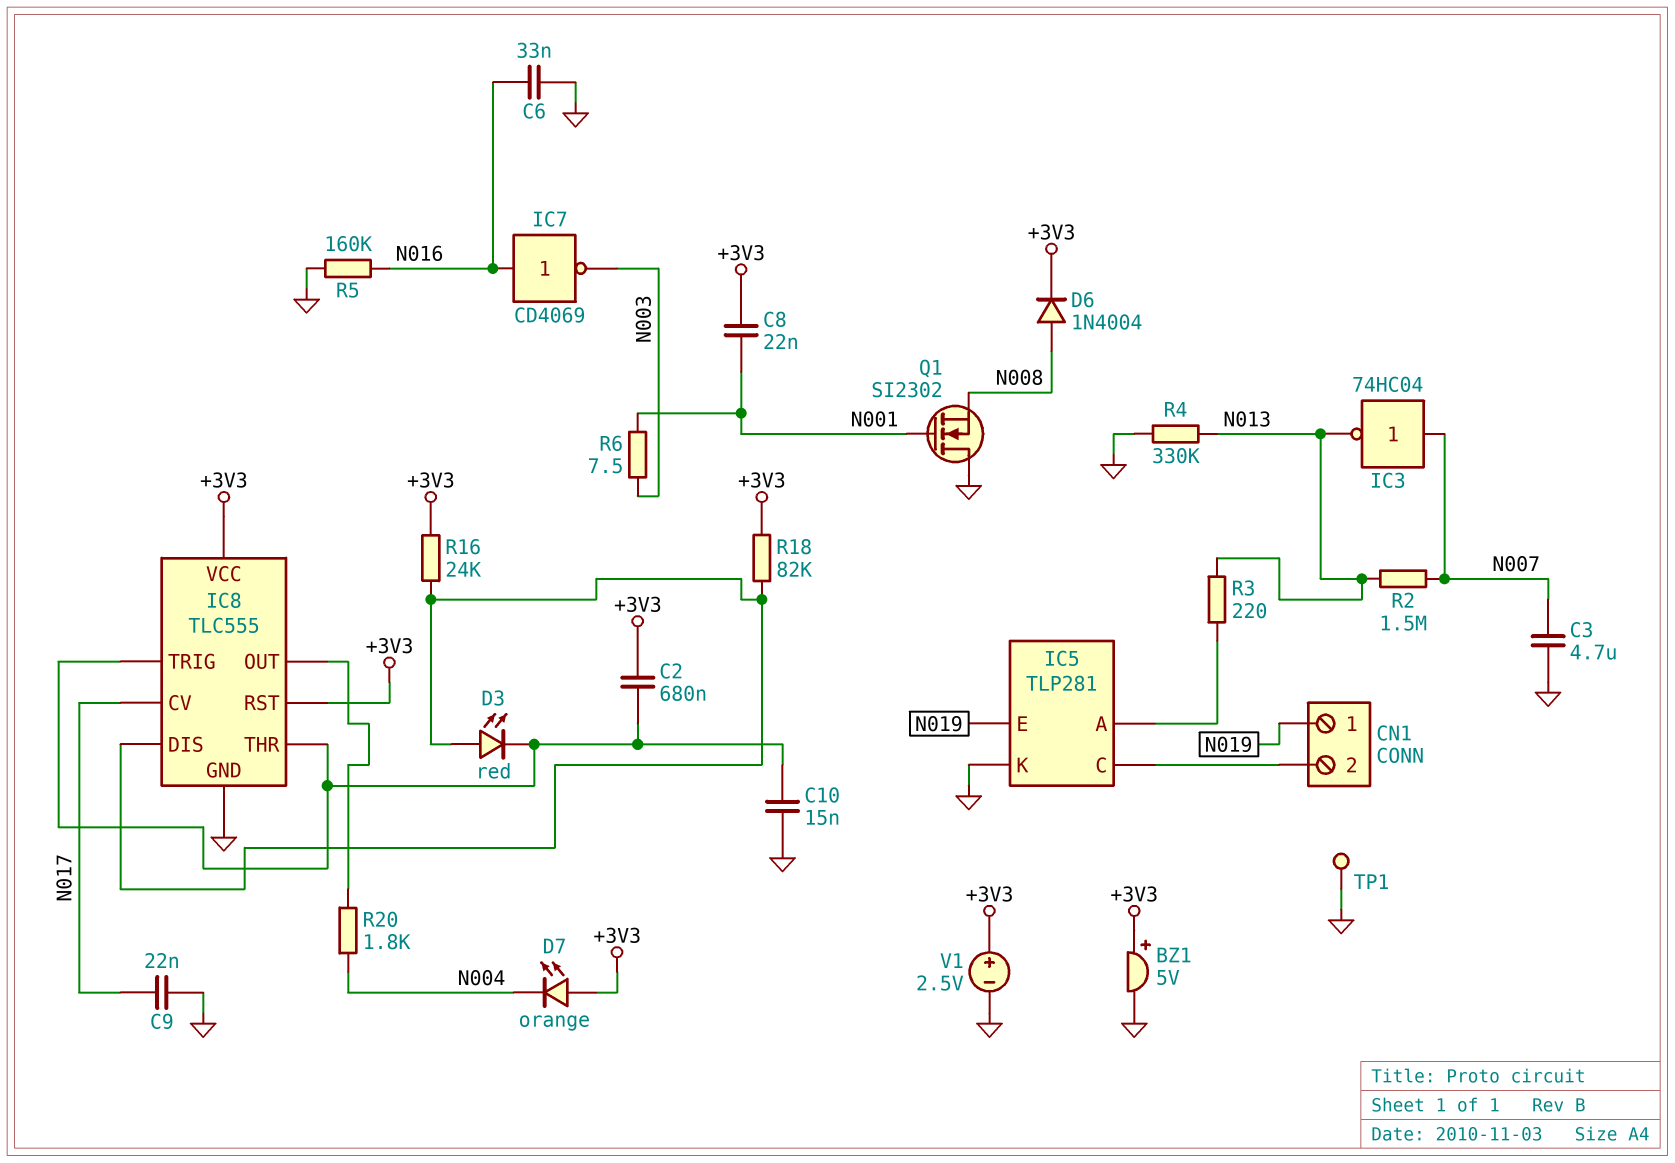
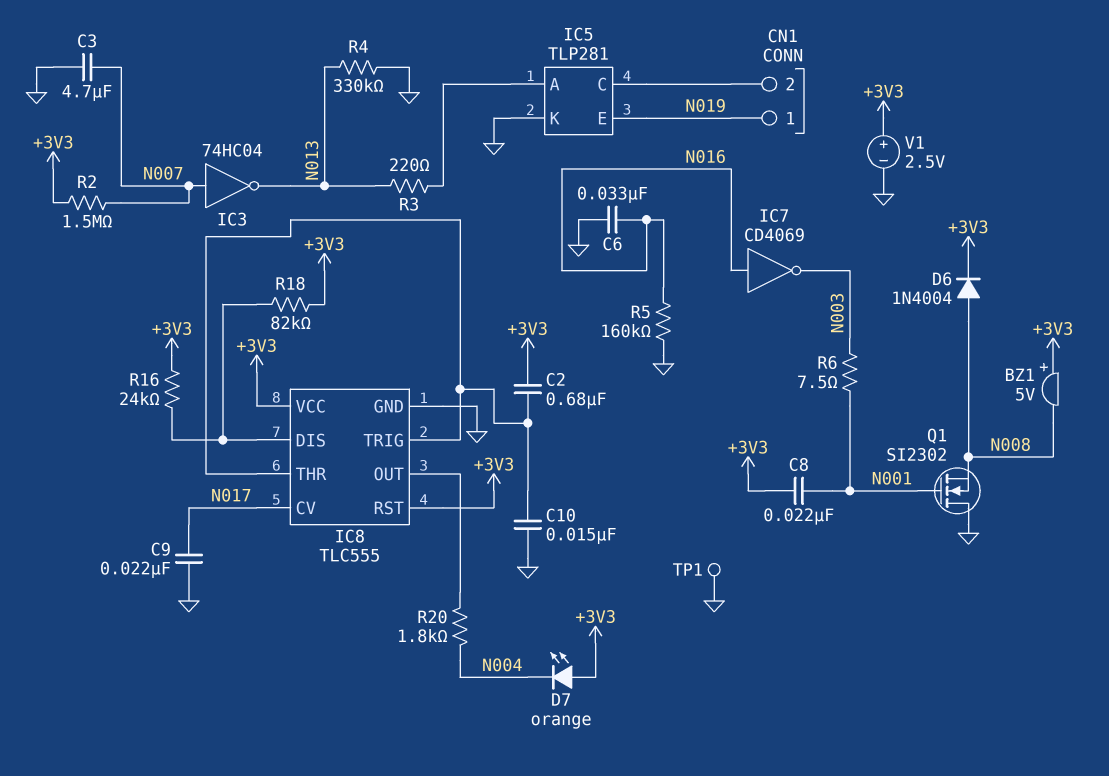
BZ1: buzzer 5V (plus +3V3, minus GND) -> buzzer 5V (plus +3V3, minus N008)
D3: LED red (A IC8/DIS, K IC8/THR) -> none
R2: 1.5M (N007, N013) -> 1.5M (+3V3, N007)

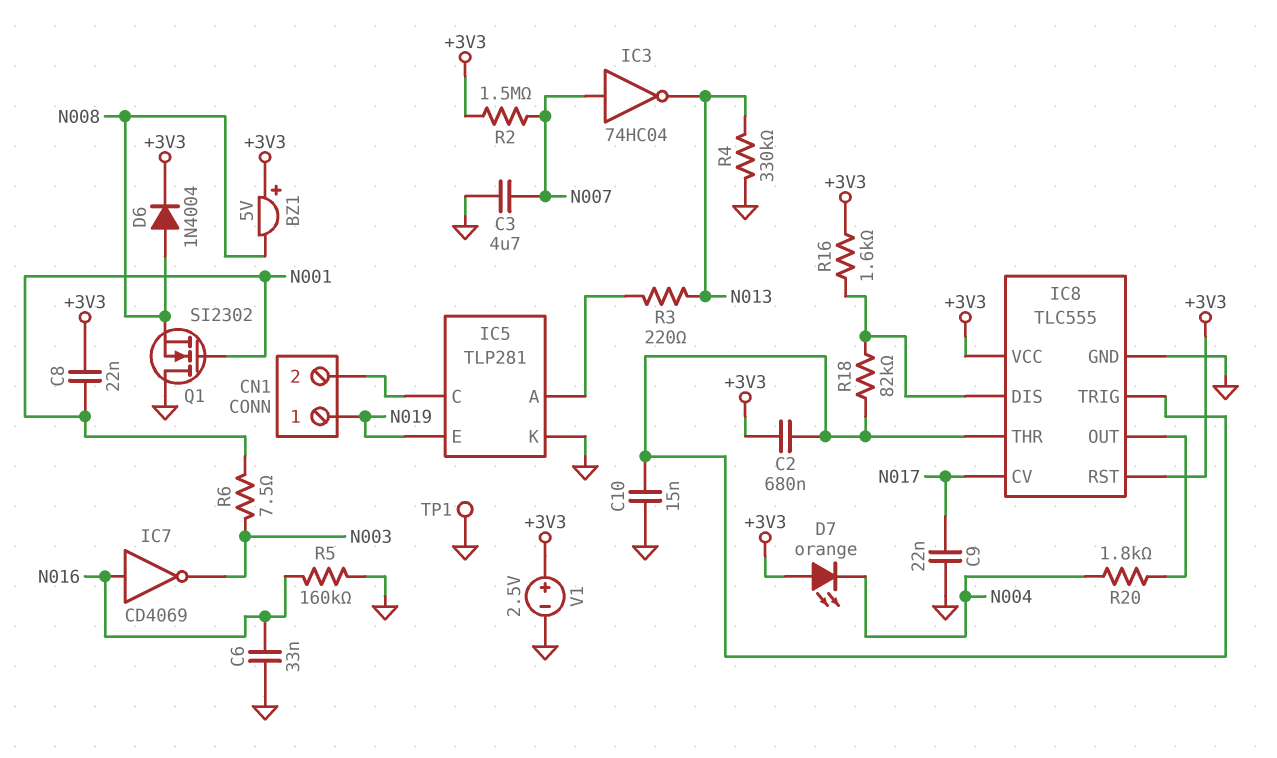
R16: 24k (+3V3, IC8/DIS) -> 1.6k (+3V3, IC8/DIS)
R18: 82k (+3V3, IC8/DIS) -> 82k (IC8/DIS, IC8/THR)

